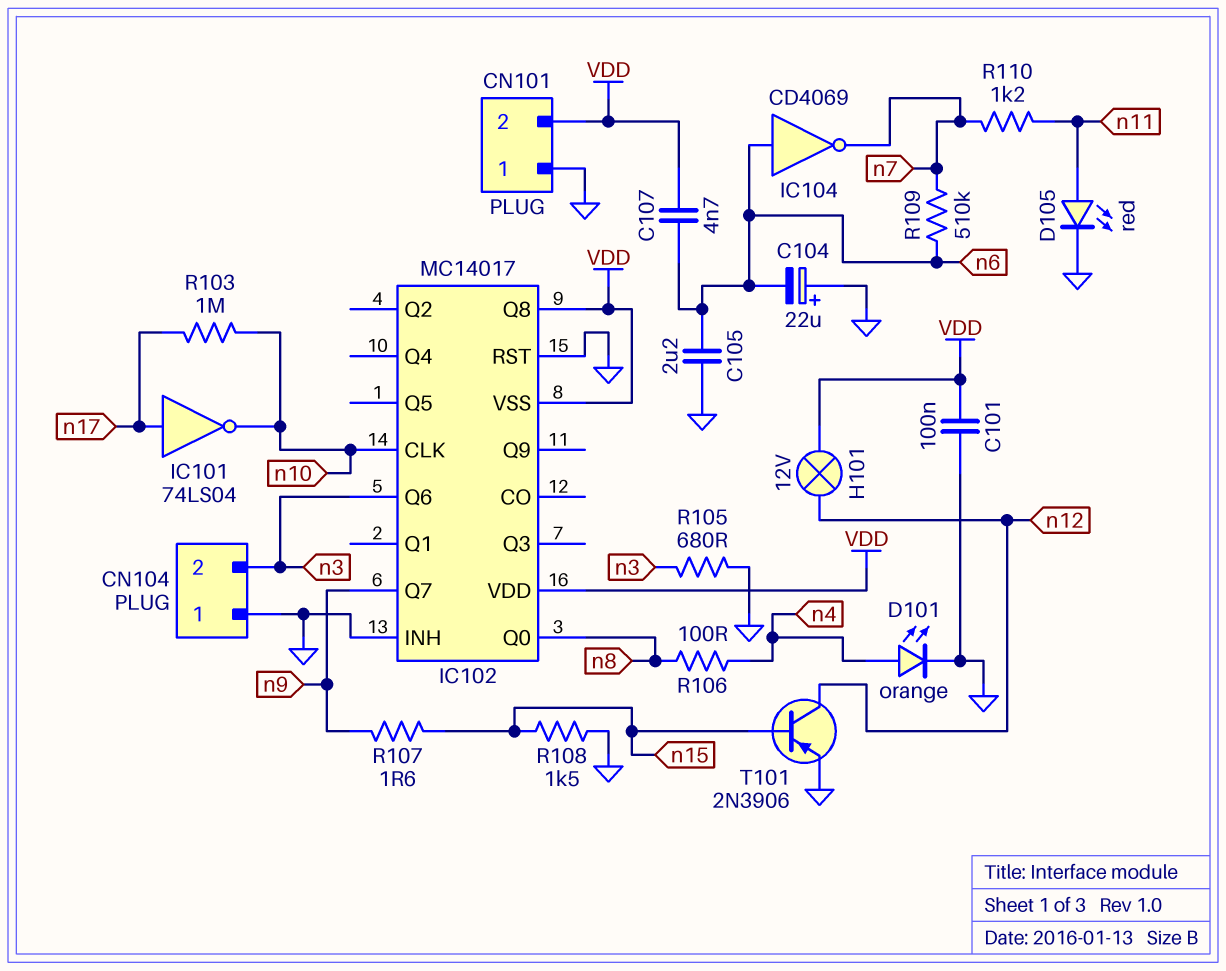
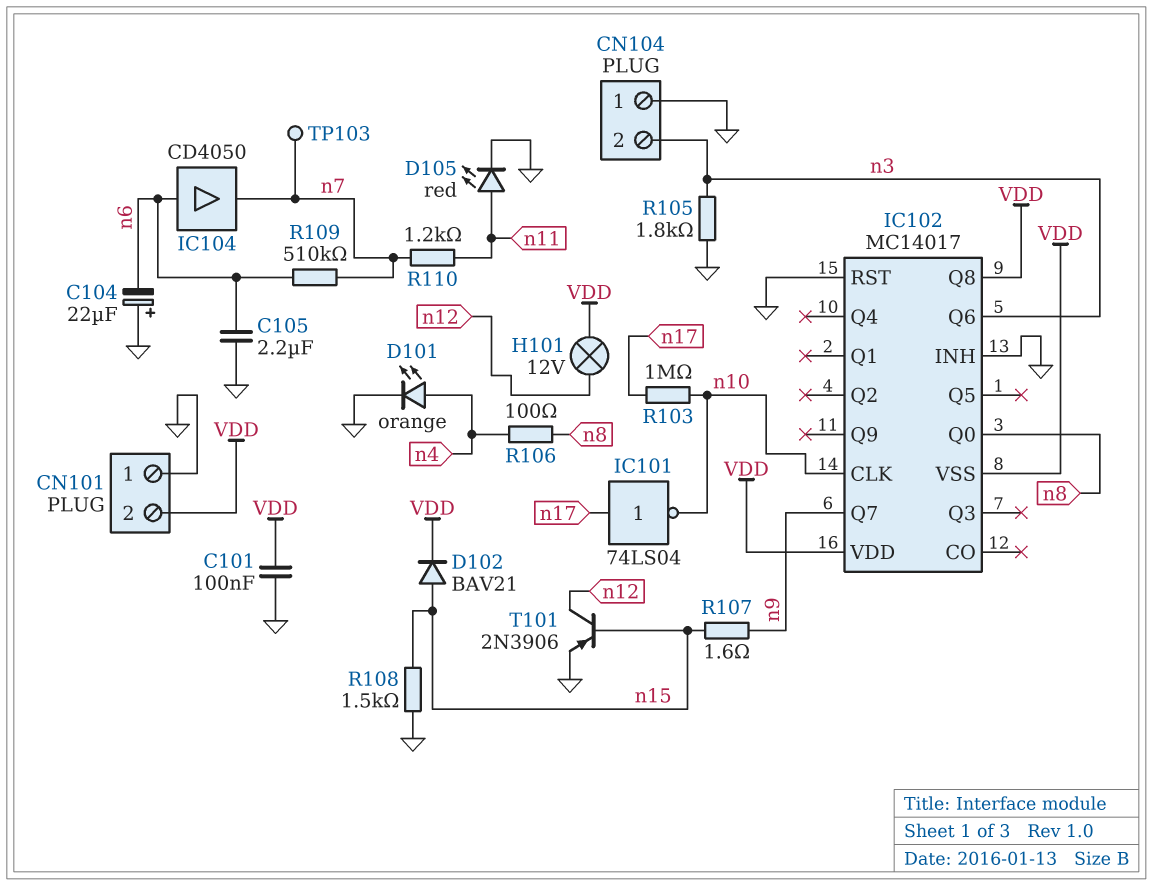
C107: 4.7nF (VDD, n6) -> none
D102: none -> diode BAV21 (A n15, K VDD)
IC104: NOT CD4069 (in n6, out n7) -> buffer CD4050 (in n6, out n7)
R105: 680 (GND, n3) -> 1.8k (GND, n3)
TP103: none -> test point (n7)

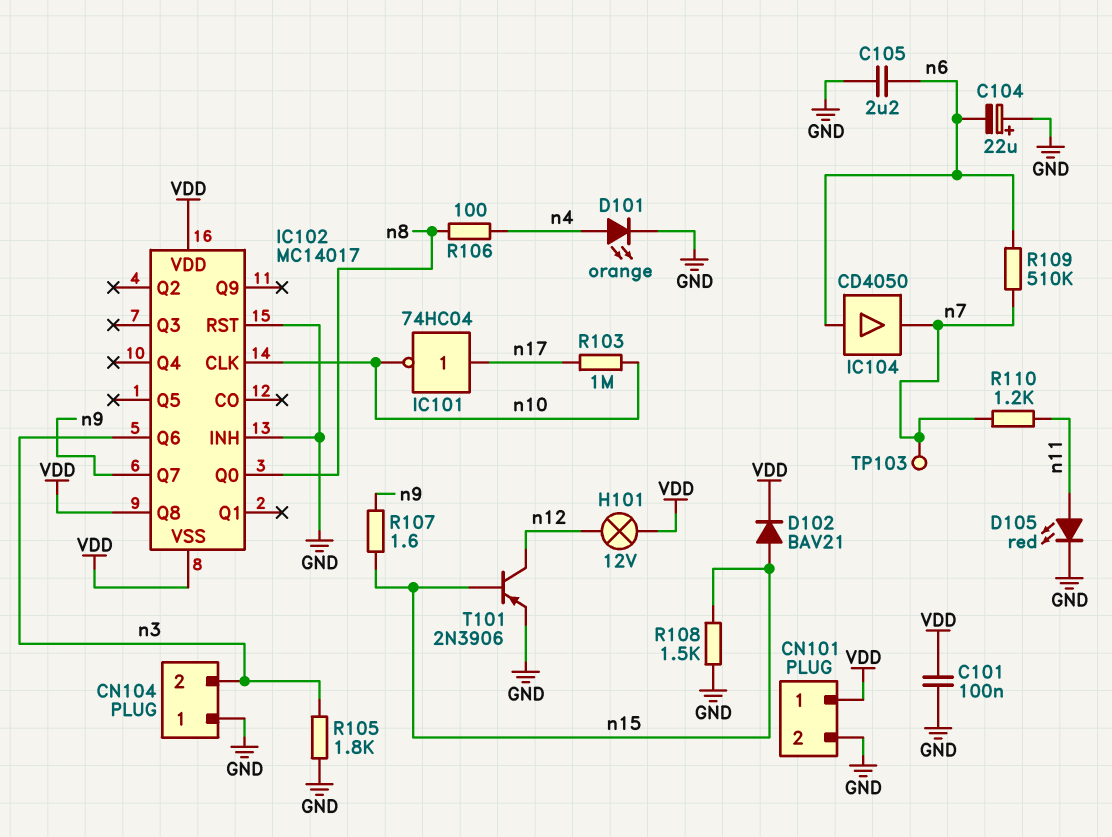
CN101 pin 1: GND -> VDD
CN101 pin 2: VDD -> GND
IC101: NOT 74LS04 (in n17, out n10) -> NOT 74HC04 (in n17, out n10)

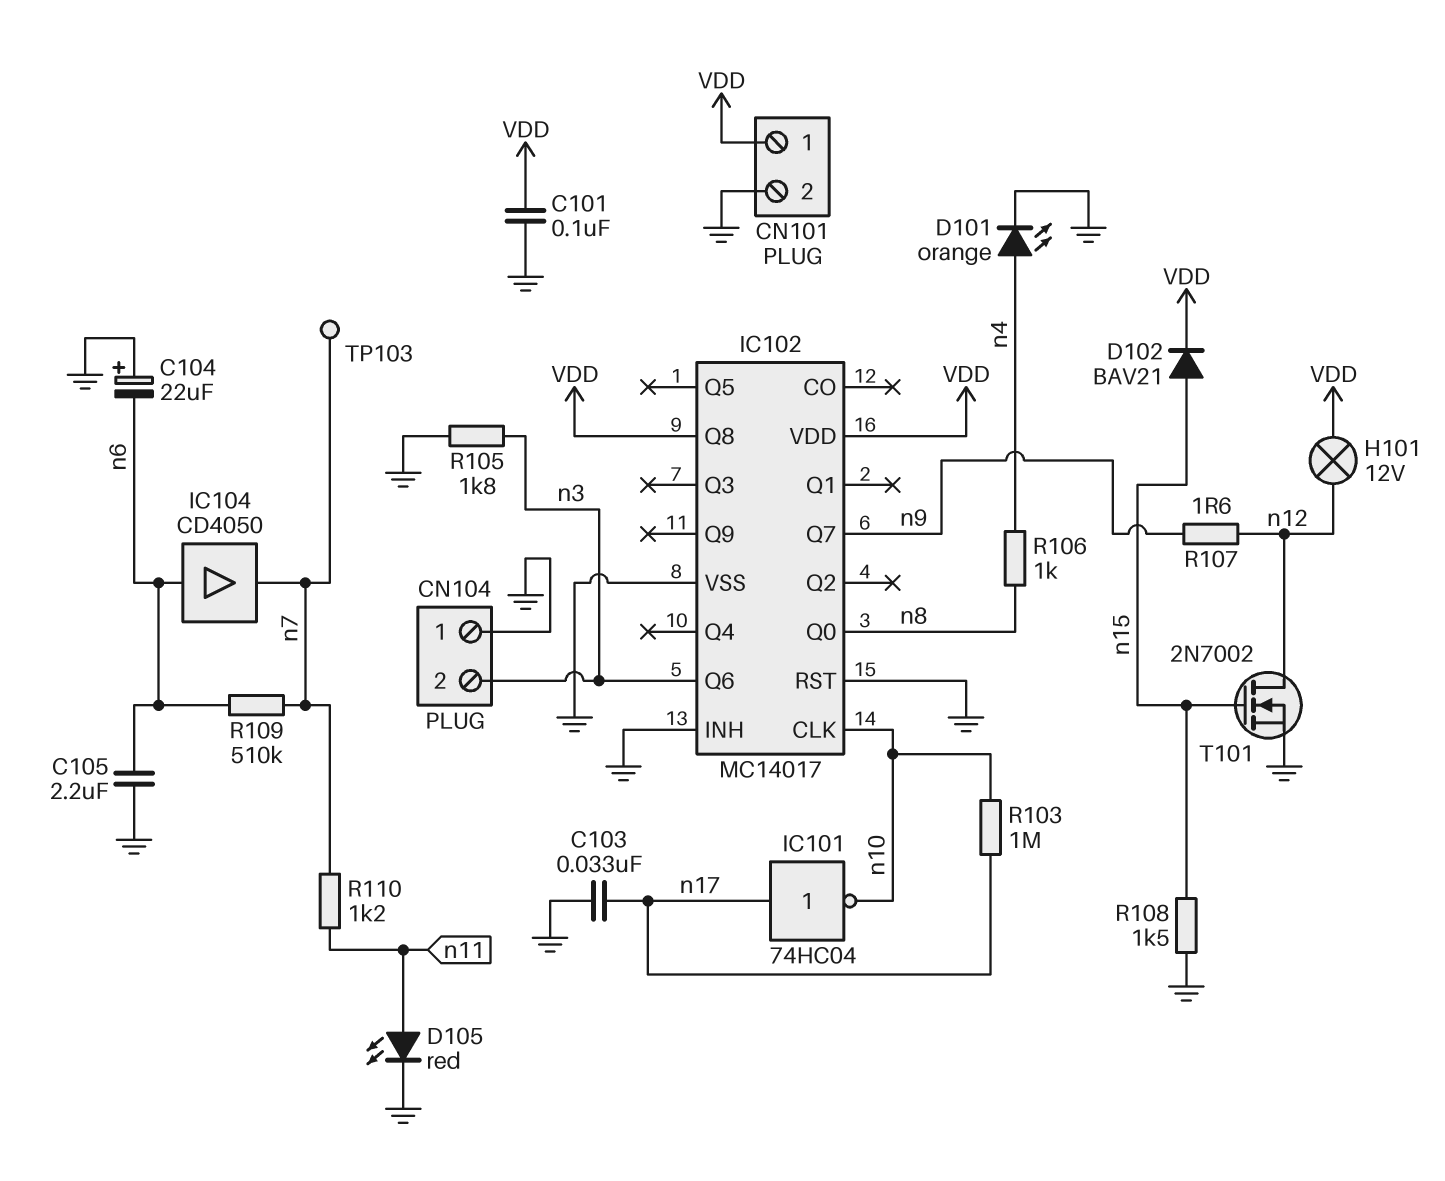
C103: none -> 33nF (GND, n17)
IC102 pin VSS: VDD -> GND
R106: 100 (n4, n8) -> 1k (n4, n8)
R107: 1.6 (n9, n15) -> 1.6 (n9, n12)
T101: PNP 2N3906 (B n15, C n12, E GND) -> NMOS 2N7002 (G n15, D n12, S GND)

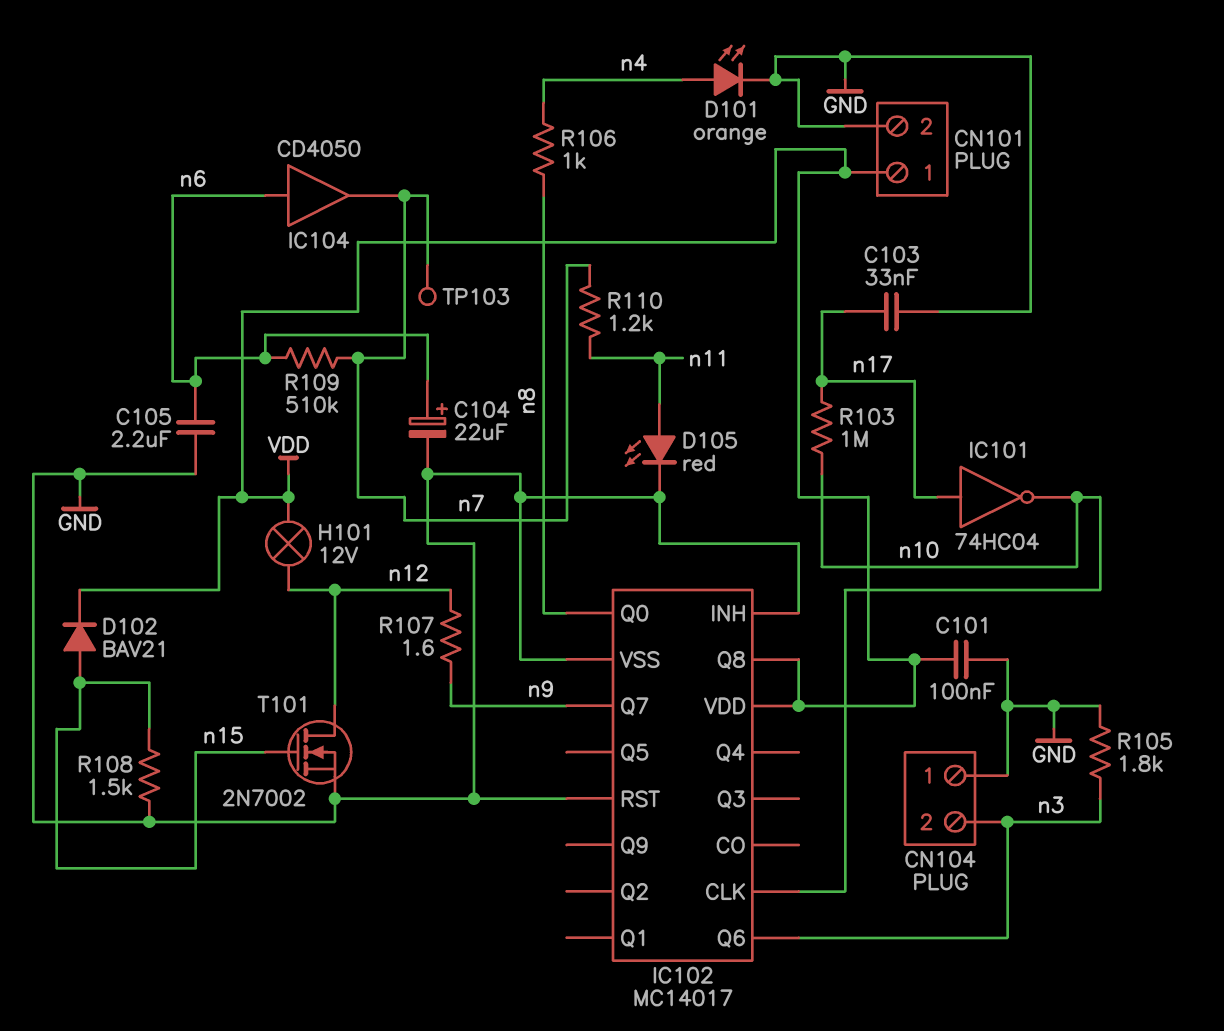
C104: 22uF (plus GND, minus n6) -> 22uF (plus n6, minus GND)

